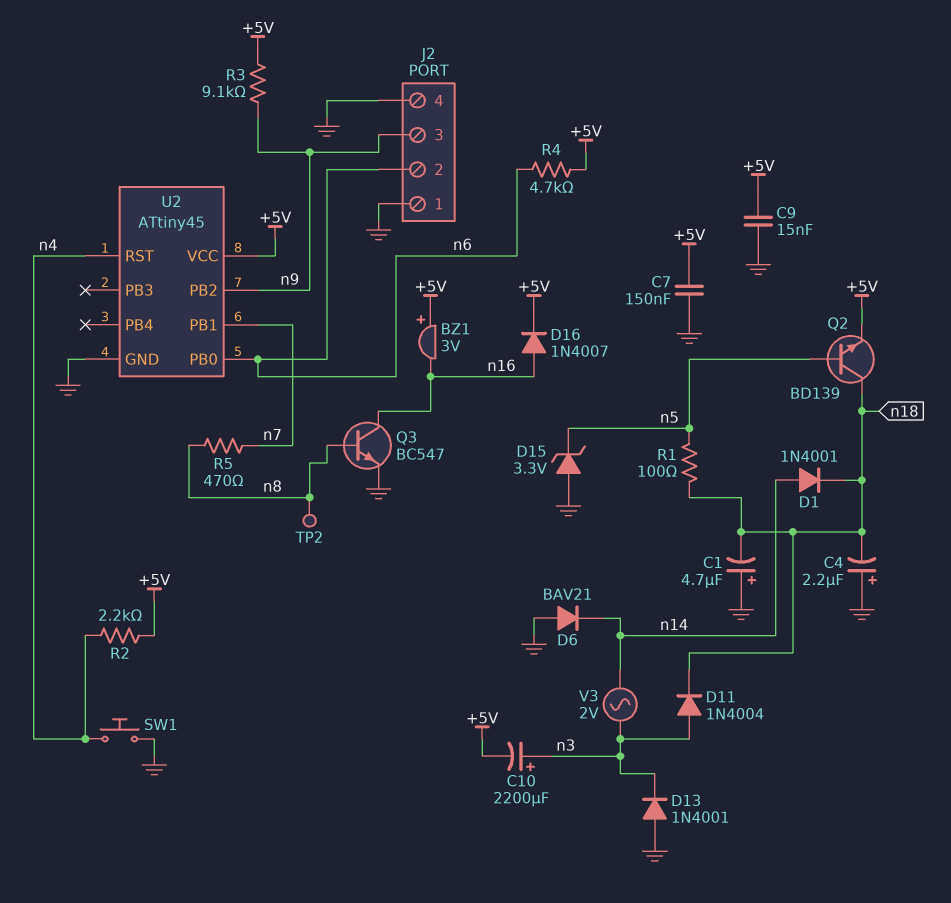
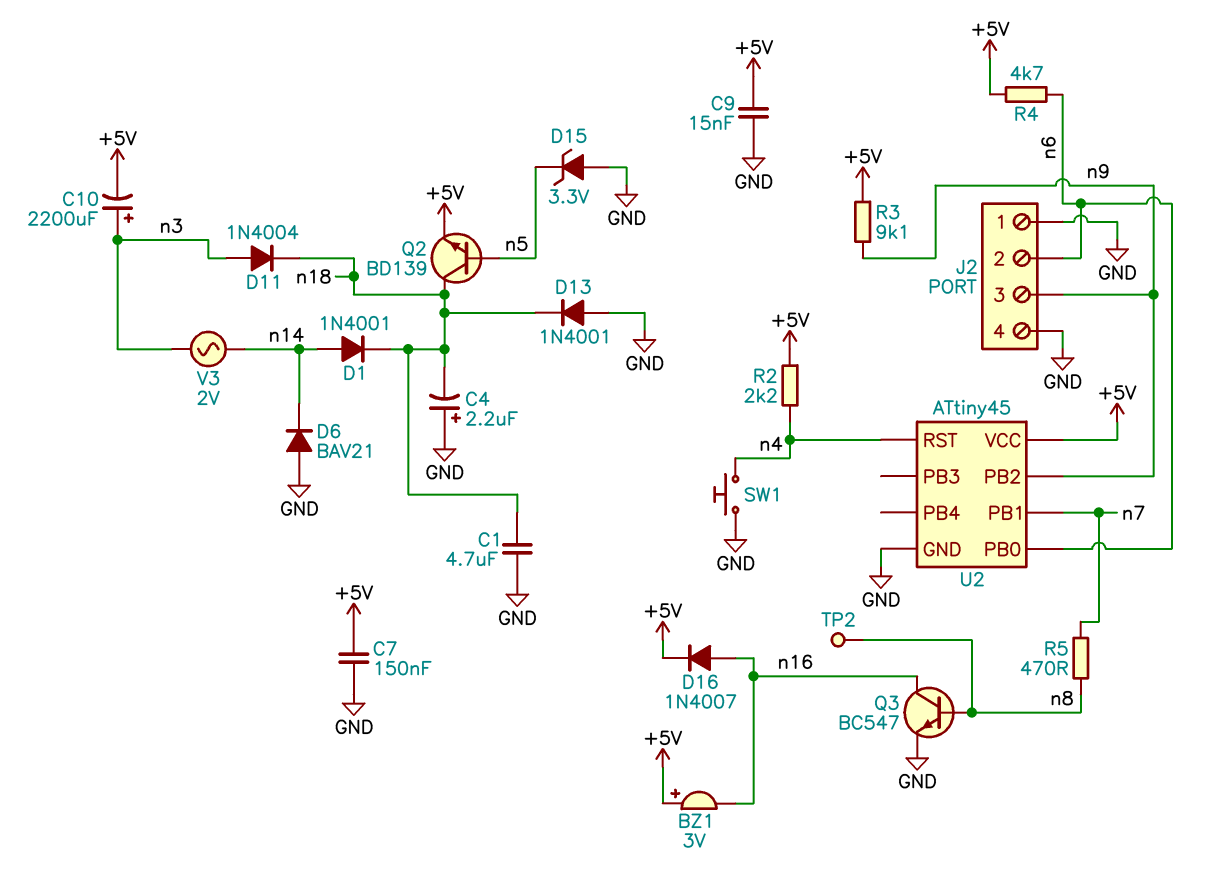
C1: 4.7uF (plus GND, minus n18) -> 4.7uF (GND, n18)
D13: diode 1N4001 (A GND, K n3) -> diode 1N4001 (A GND, K n18)
R1: 100 (n5, n18) -> none

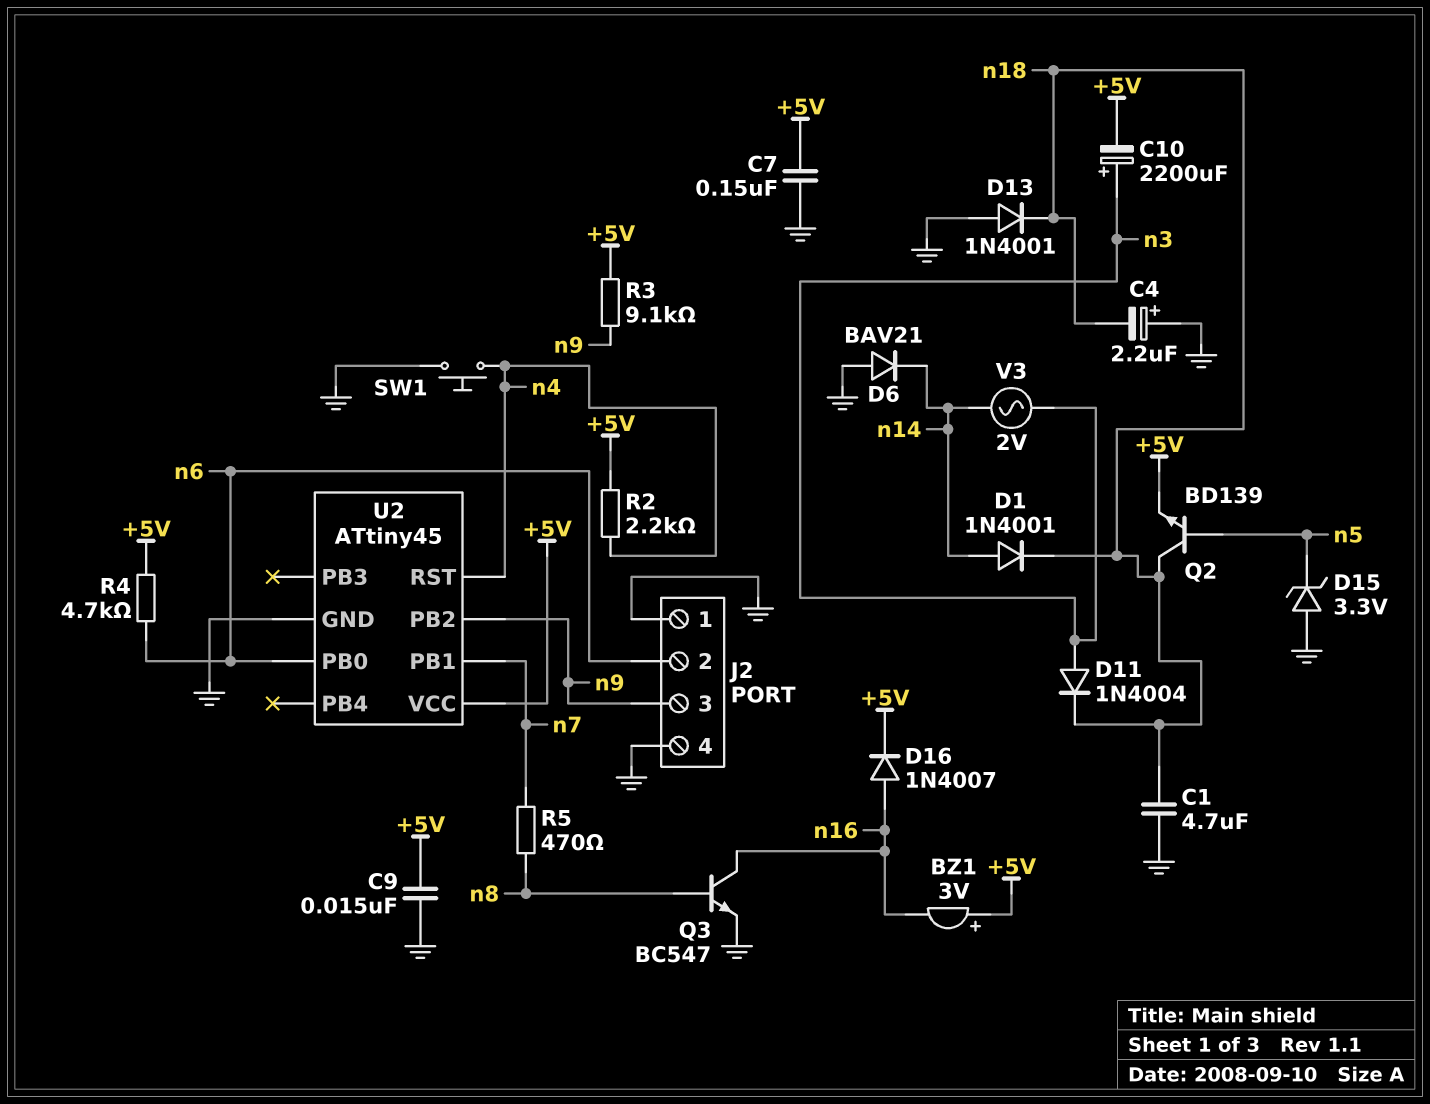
TP2: test point (n8) -> none

